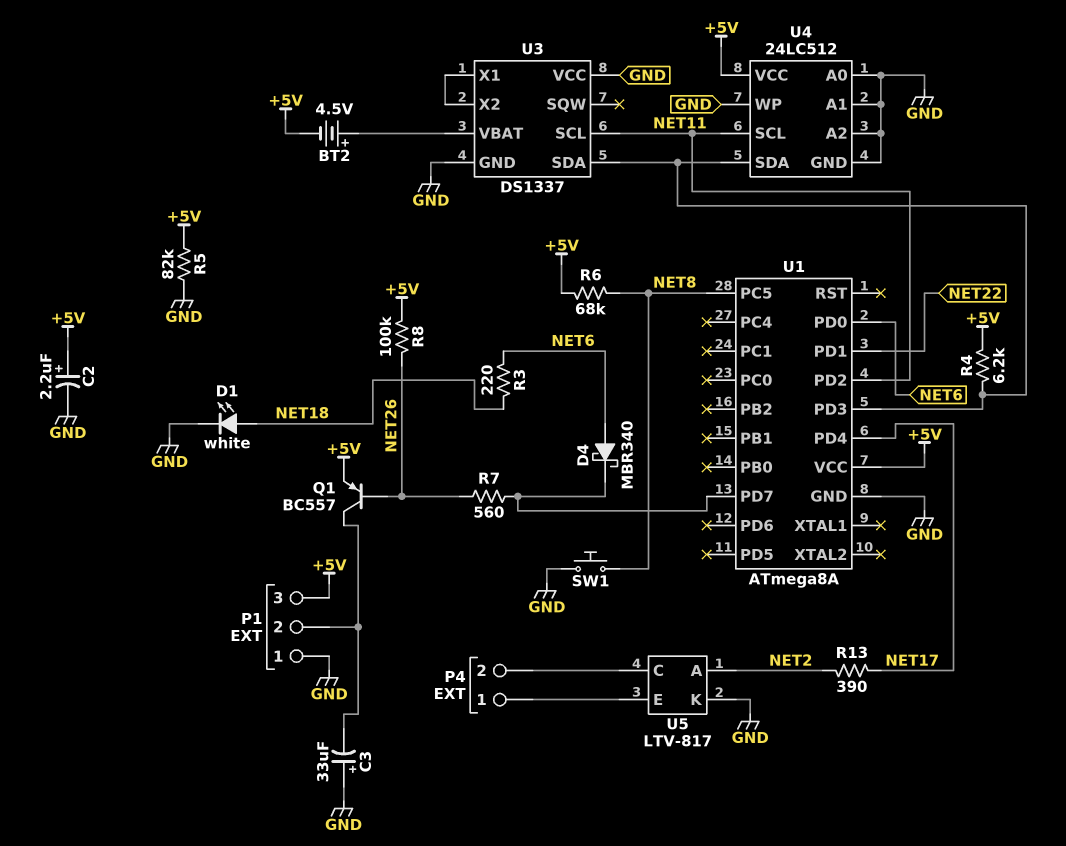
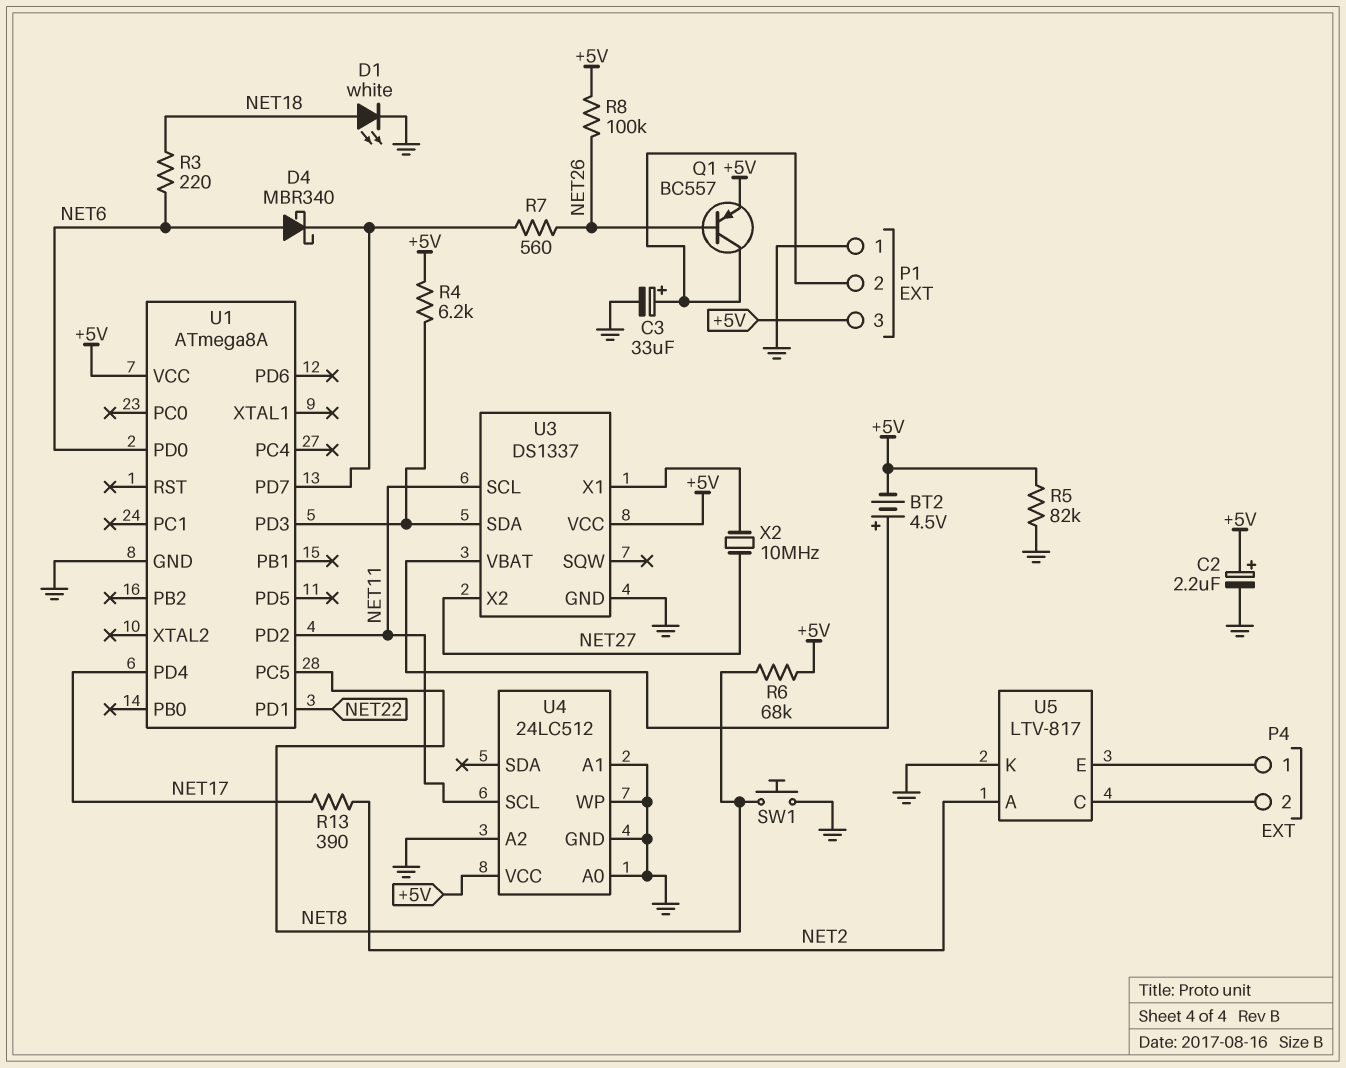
C3: 33uF (plus GND, minus P1/2) -> 33uF (plus P1/2, minus GND)
U3 pin VCC: GND -> +5V
U3 pin X2: U3/X1 -> NET27
U4 pin SDA: U1/PD3 -> none
X2: none -> 10MHz (NET27, U3/X1)

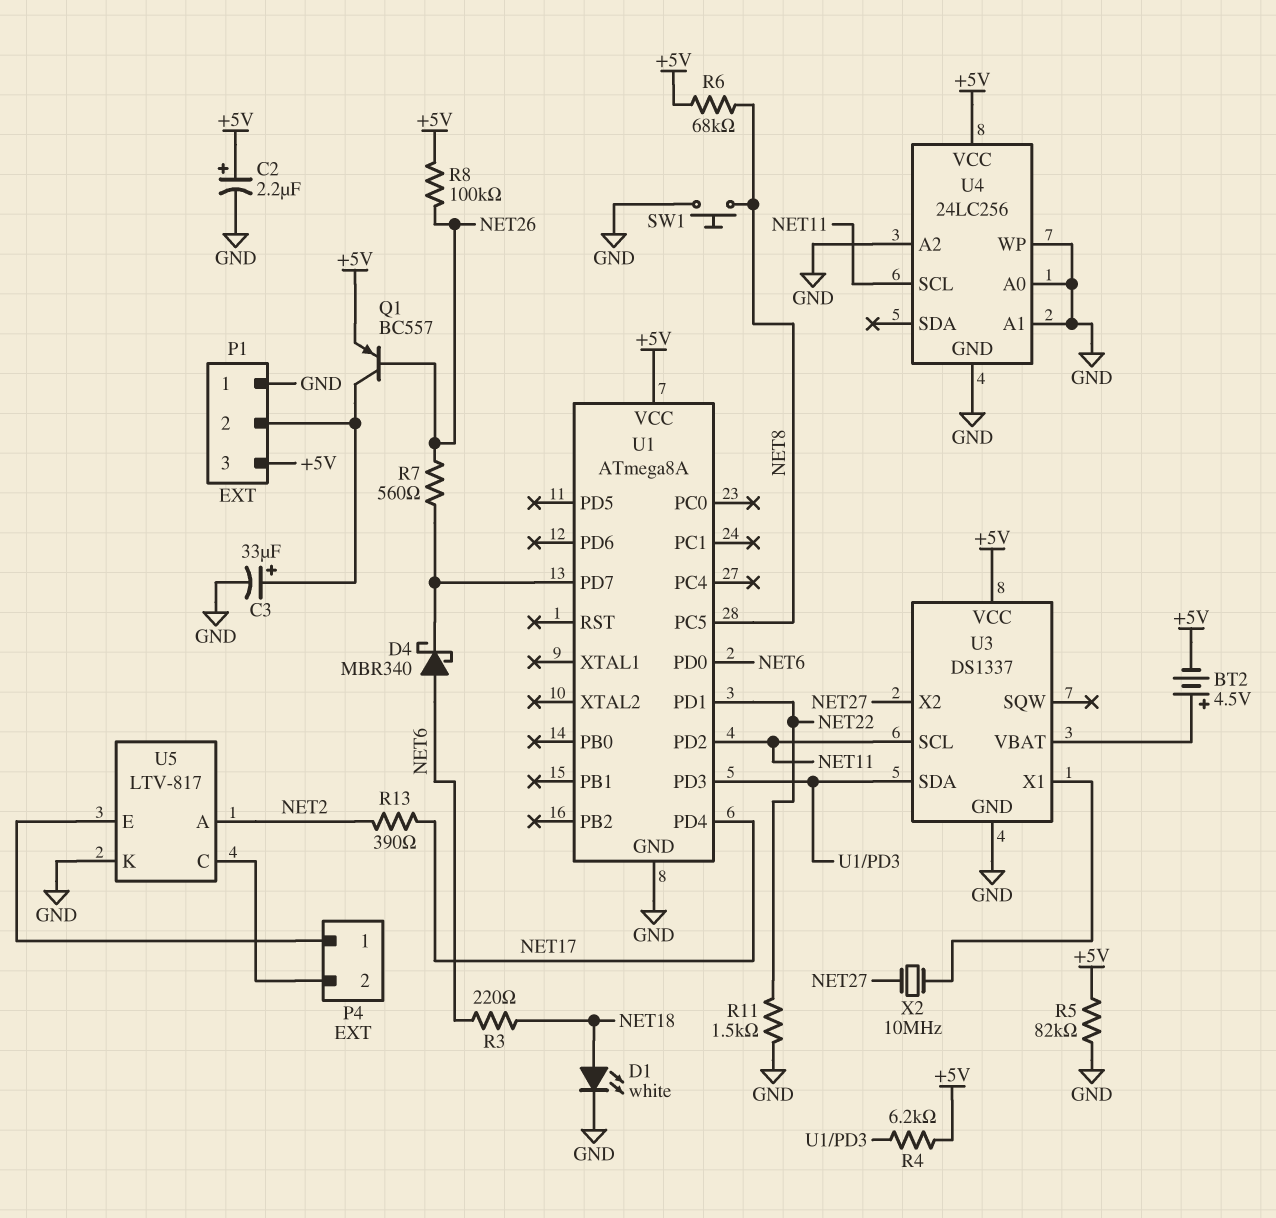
R11: none -> 1.5k (GND, NET22)
U4: 24LC512 -> 24LC256

